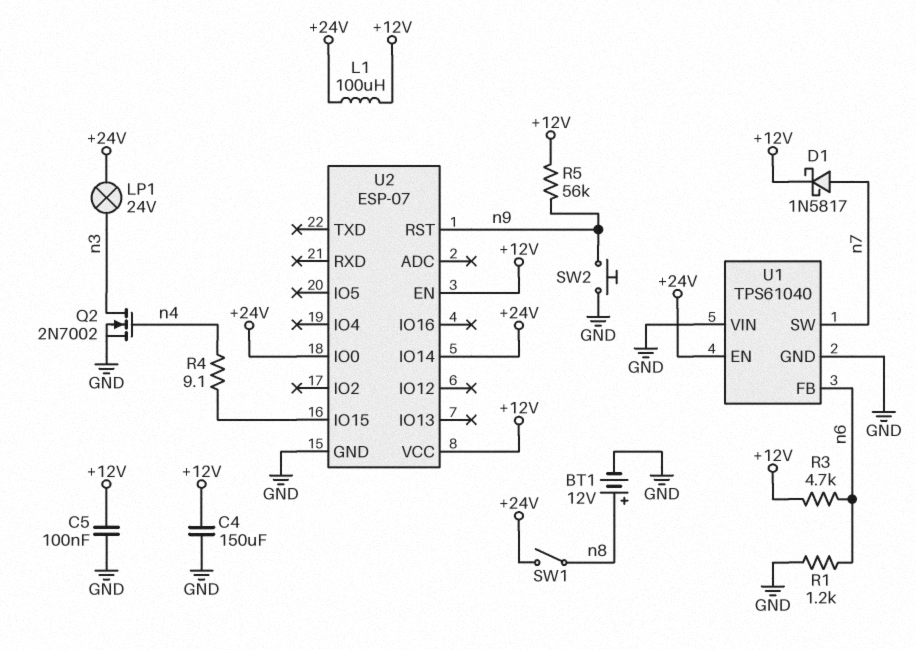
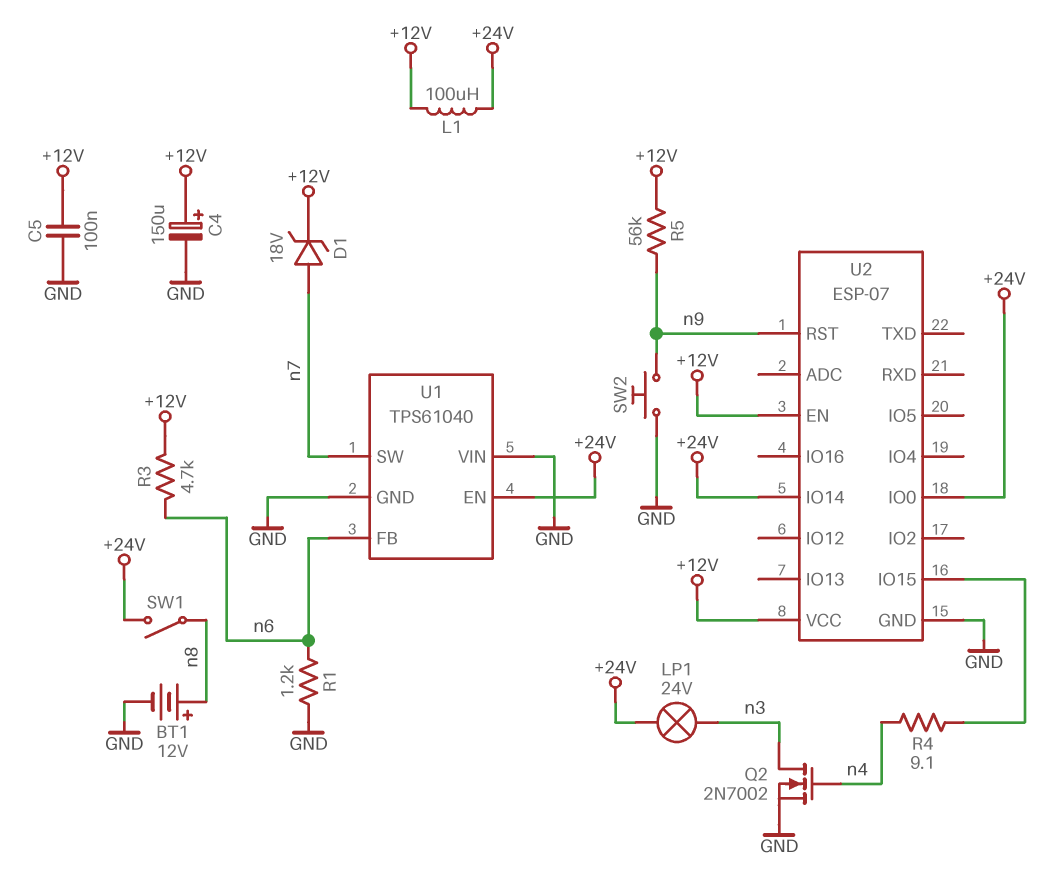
C4: 150uF (+12V, GND) -> 150uF (plus +12V, minus GND)
D1: schottky 1N5817 (A n7, K +12V) -> zener 18V (A n7, K +12V)

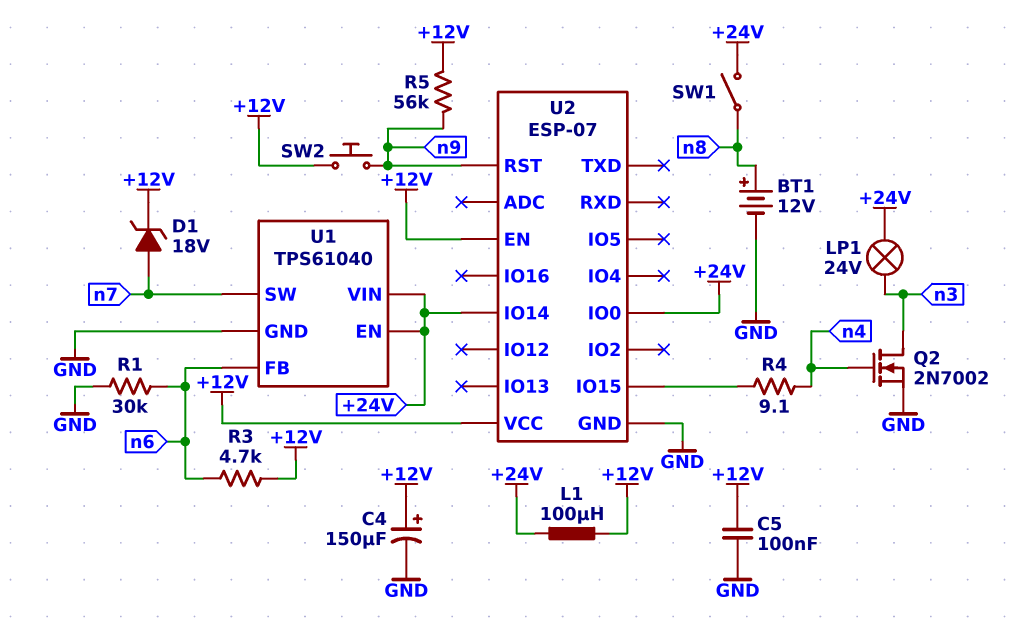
R1: 1.2k (GND, n6) -> 30k (GND, n6)
SW2: button (GND, n9) -> button (+12V, n9)
U1 pin VIN: GND -> +24V

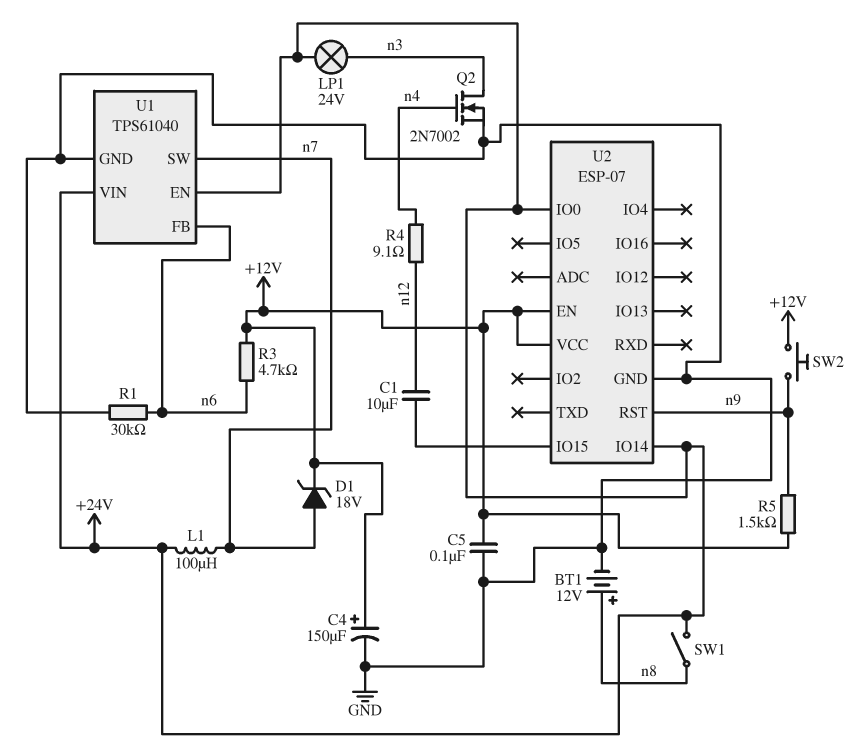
C1: none -> 10uF (U2/IO15, n12)
L1: 100uH (+12V, +24V) -> 100uH (+24V, n7)
R4: 9.1 (U2/IO15, n4) -> 9.1 (n4, n12)
R5: 56k (+12V, n9) -> 1.5k (+12V, n9)

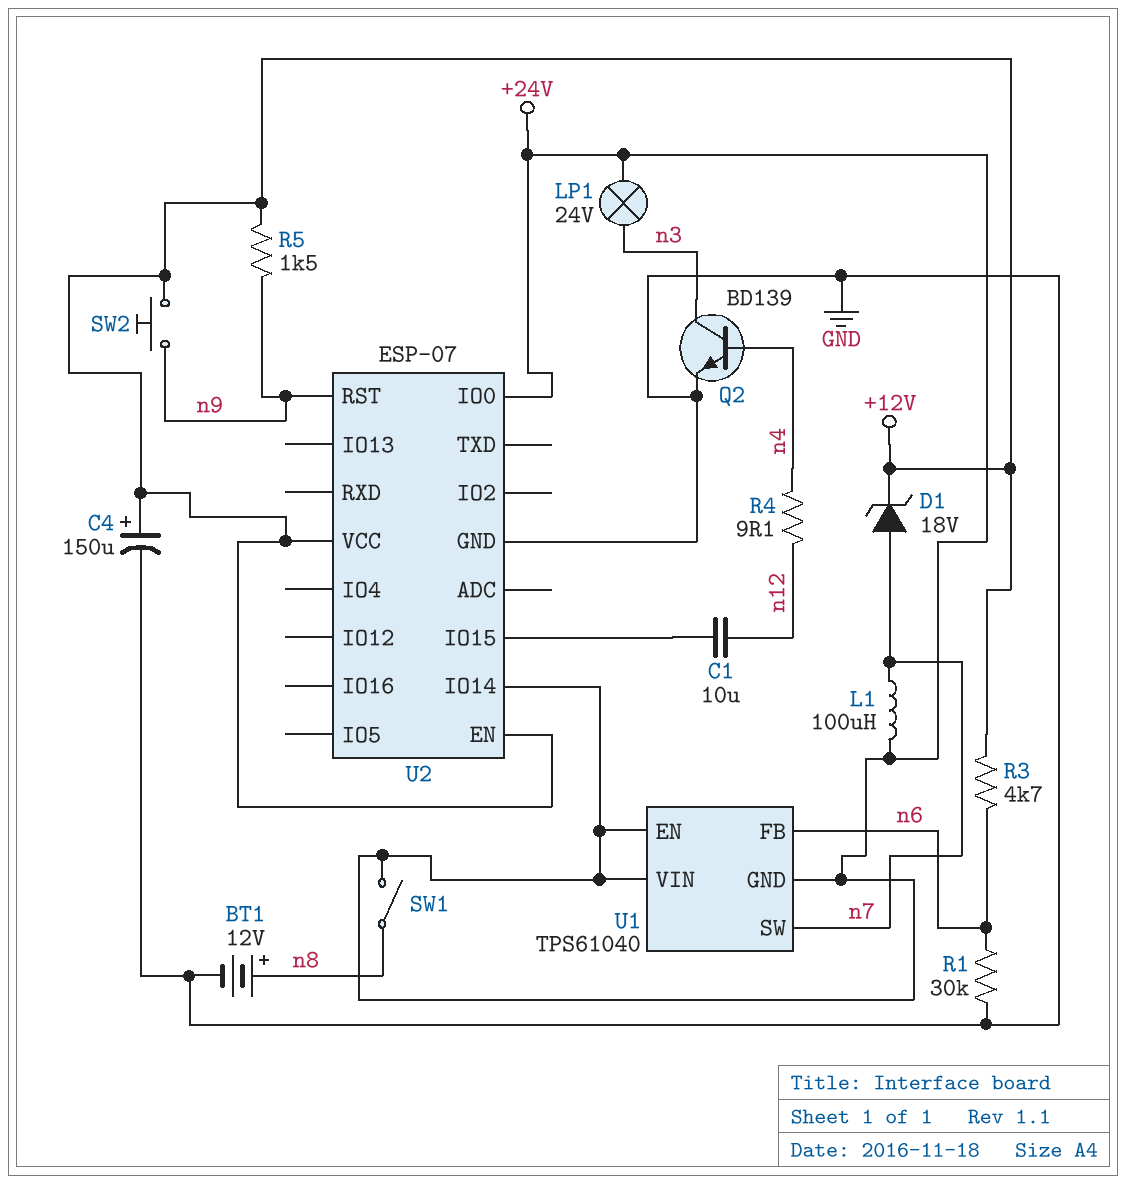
C5: 100nF (+12V, GND) -> none
Q2: NMOS 2N7002 (G n4, D n3, S GND) -> NPN BD139 (B n4, C n3, E GND)
U1 pin GND: GND -> +24V

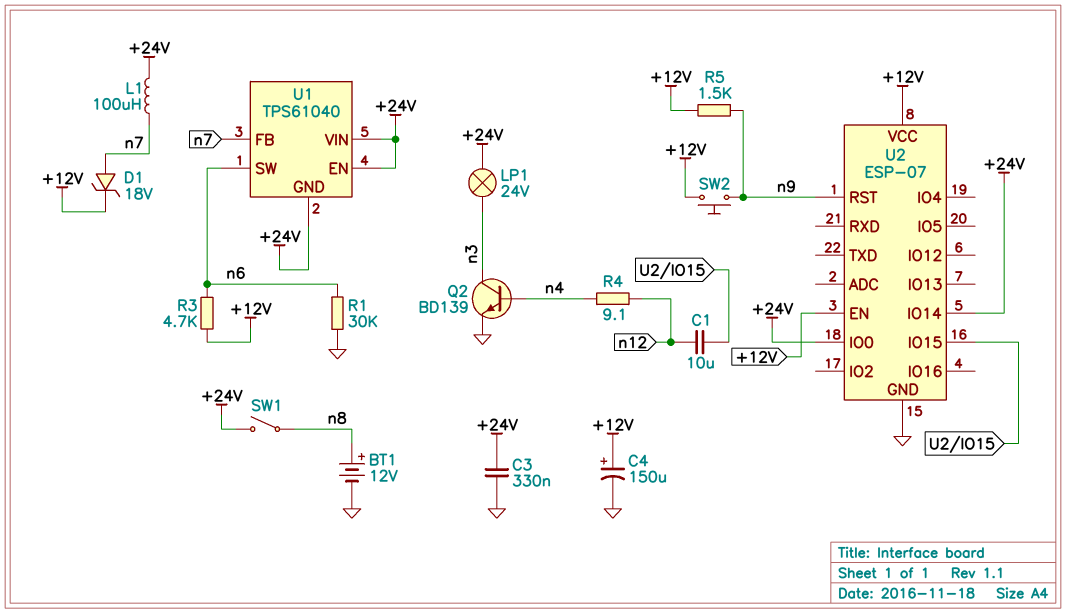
C3: none -> 330nF (+24V, GND)
U1 pin FB: n6 -> n7
U1 pin SW: n7 -> n6

